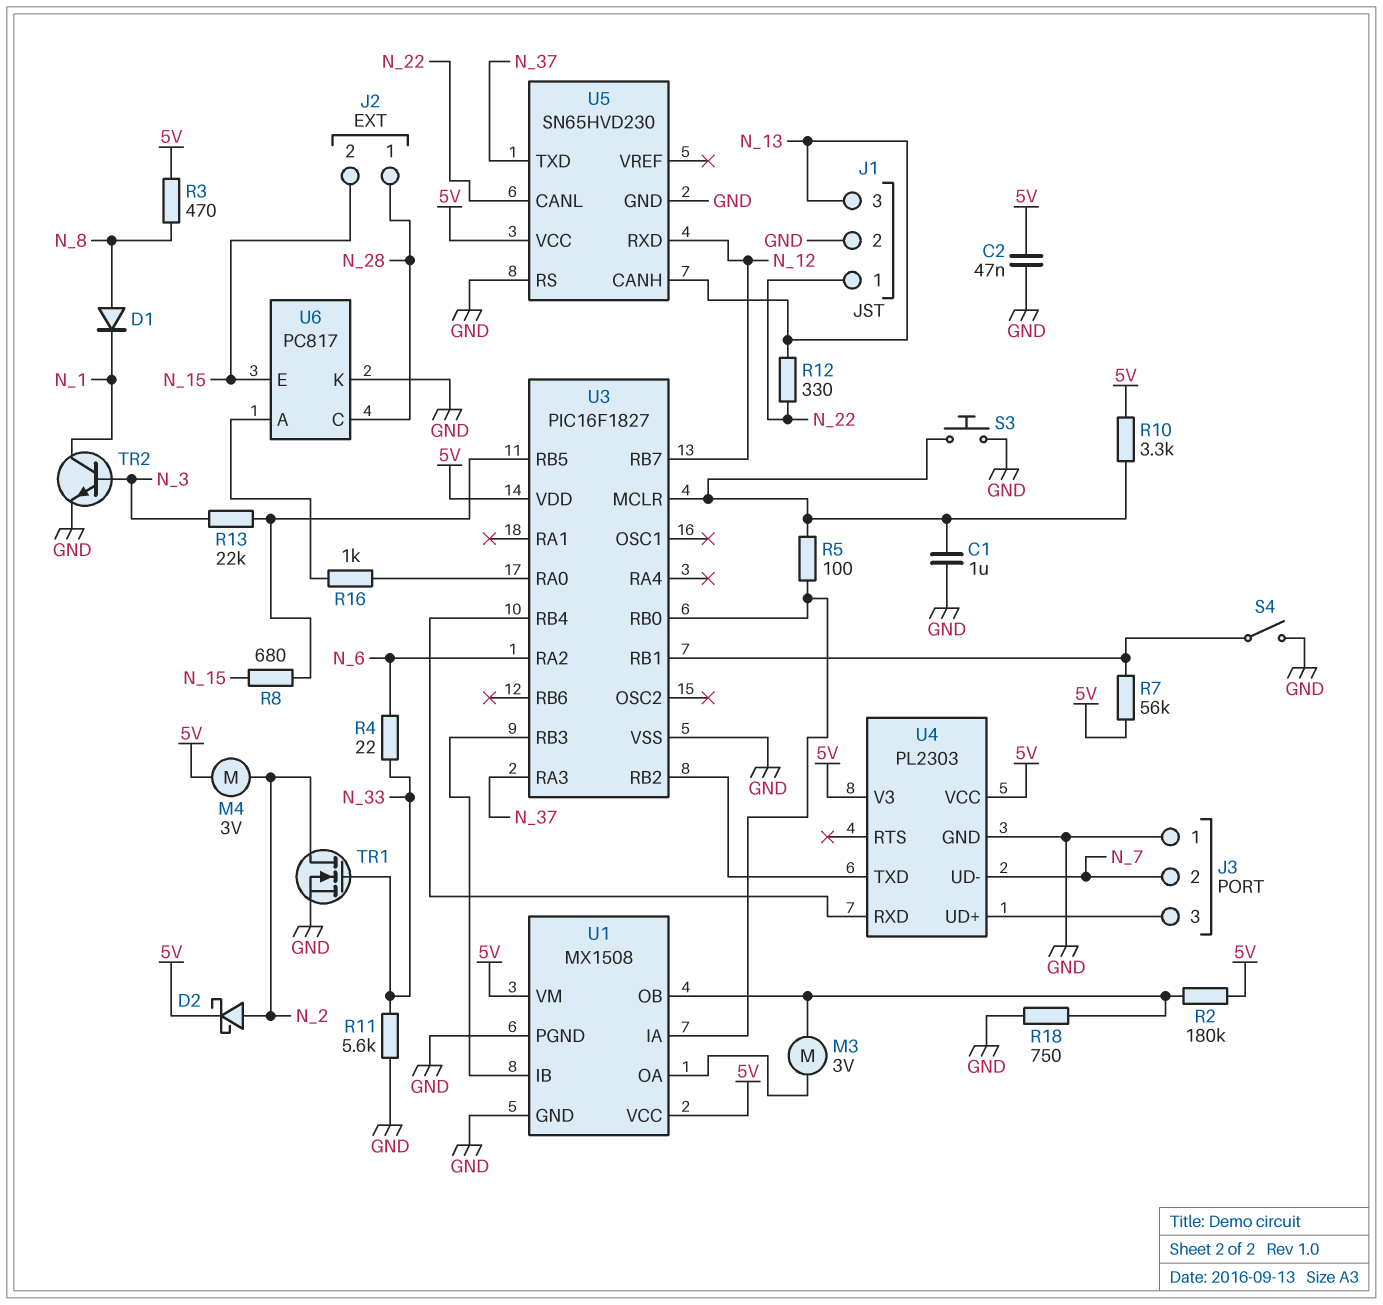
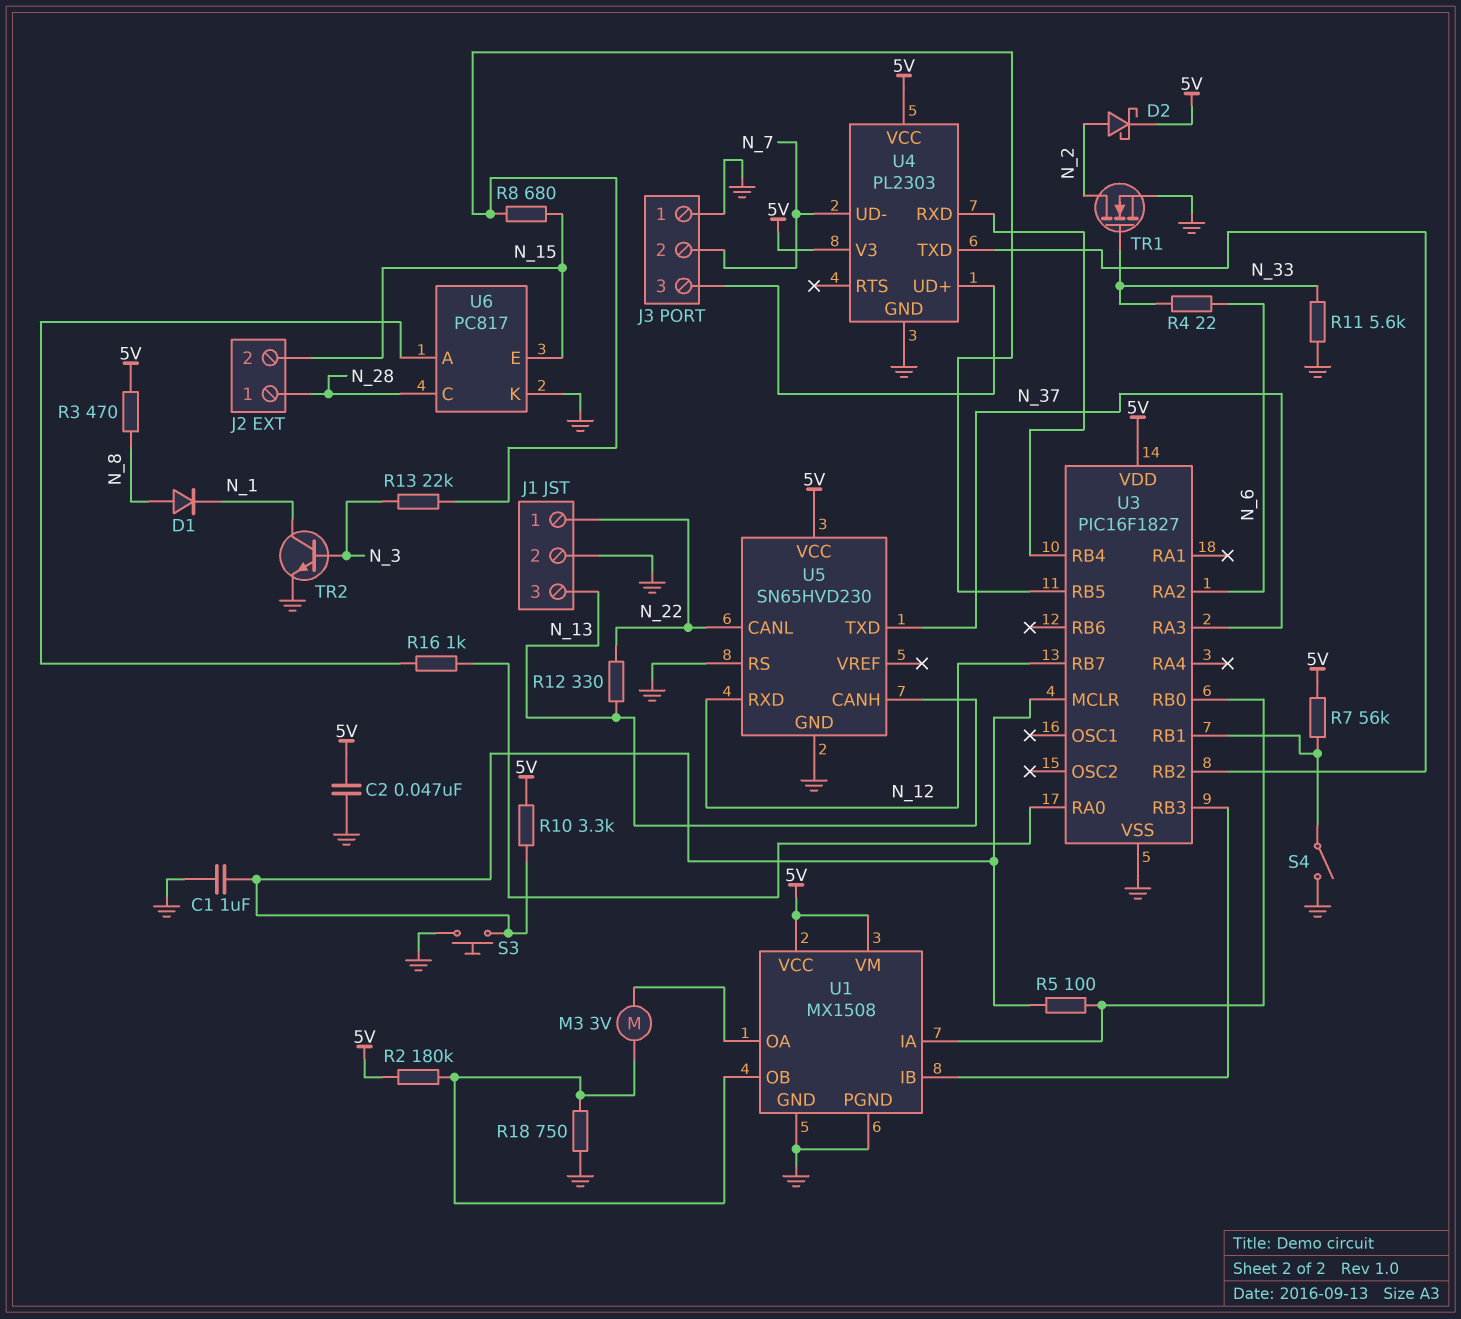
M4: motor 3V (5V, N_2) -> none

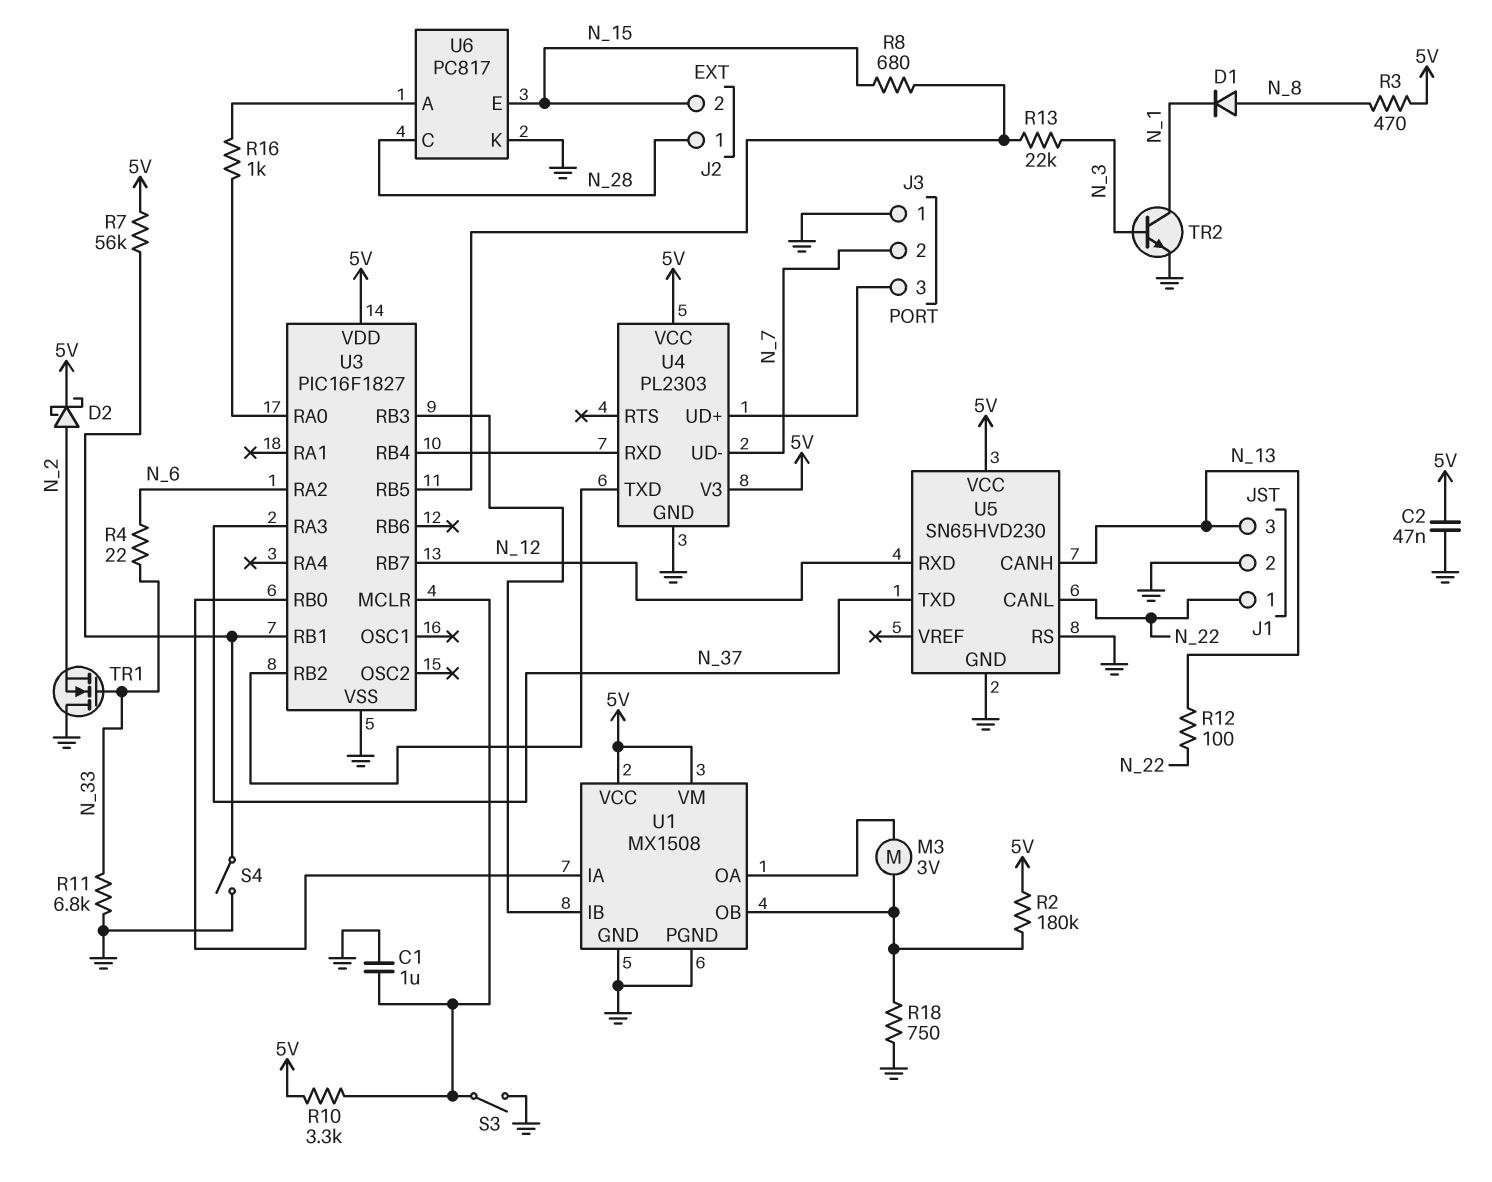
R5: 100 (U1/IA, U3/MCLR) -> none
R11: 5.6k (GND, N_33) -> 6.8k (GND, N_33)
R12: 330 (N_13, N_22) -> 100 (N_13, N_22)
S3: button (GND, U3/MCLR) -> switch (GND, U3/MCLR)
TR1: NMOS (G N_33, D N_2, S GND) -> NMOS (G N_33, D GND, S N_2)

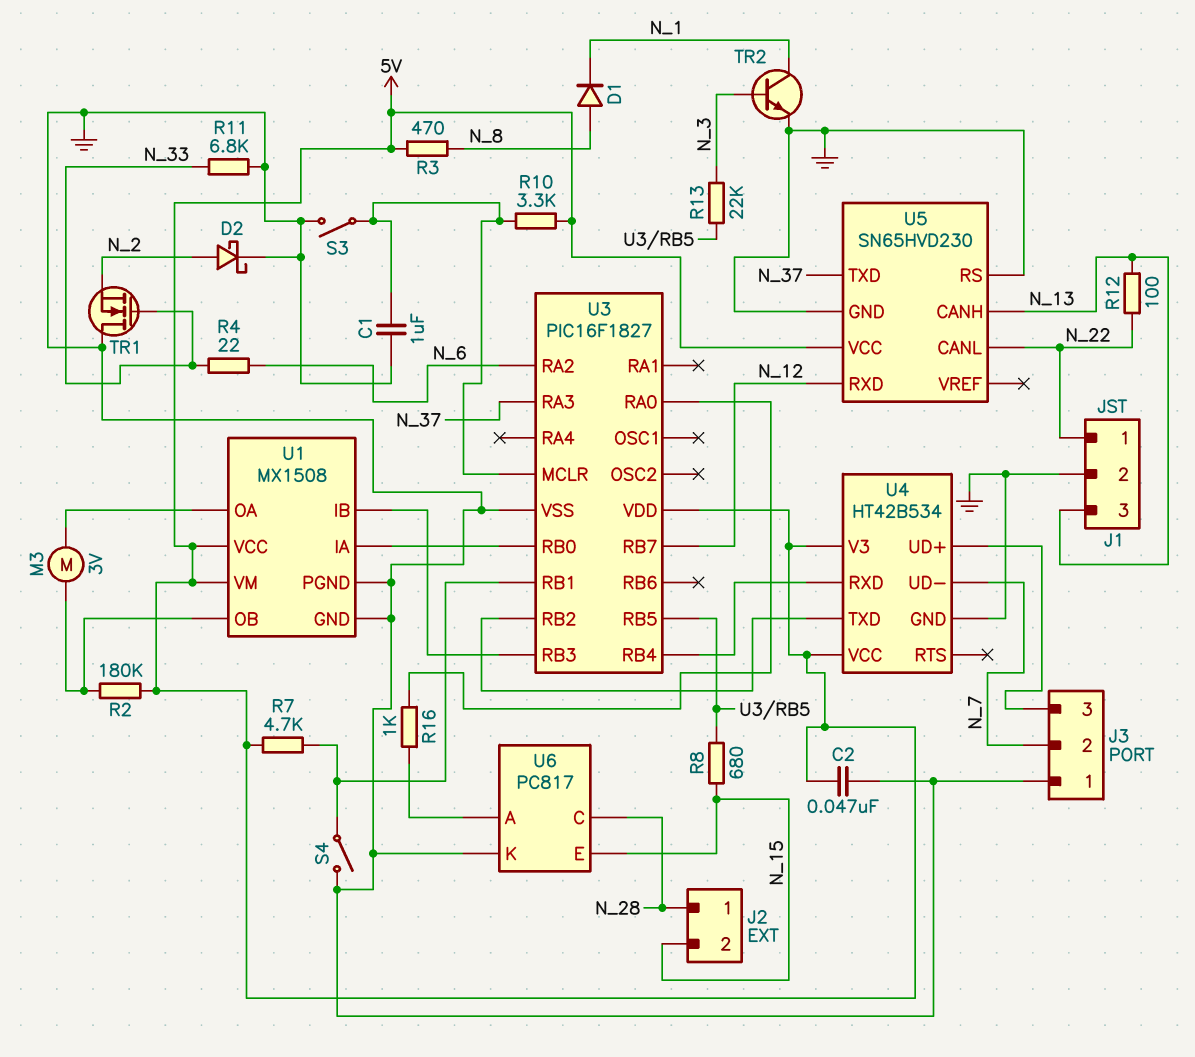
D2: schottky (A N_2, K 5V) -> schottky (A N_2, K GND)
R7: 56k (5V, U3/RB1) -> 4.7k (5V, U3/RB1)
R18: 750 (GND, U1/OB) -> none
U4: PL2303 -> HT42B534

